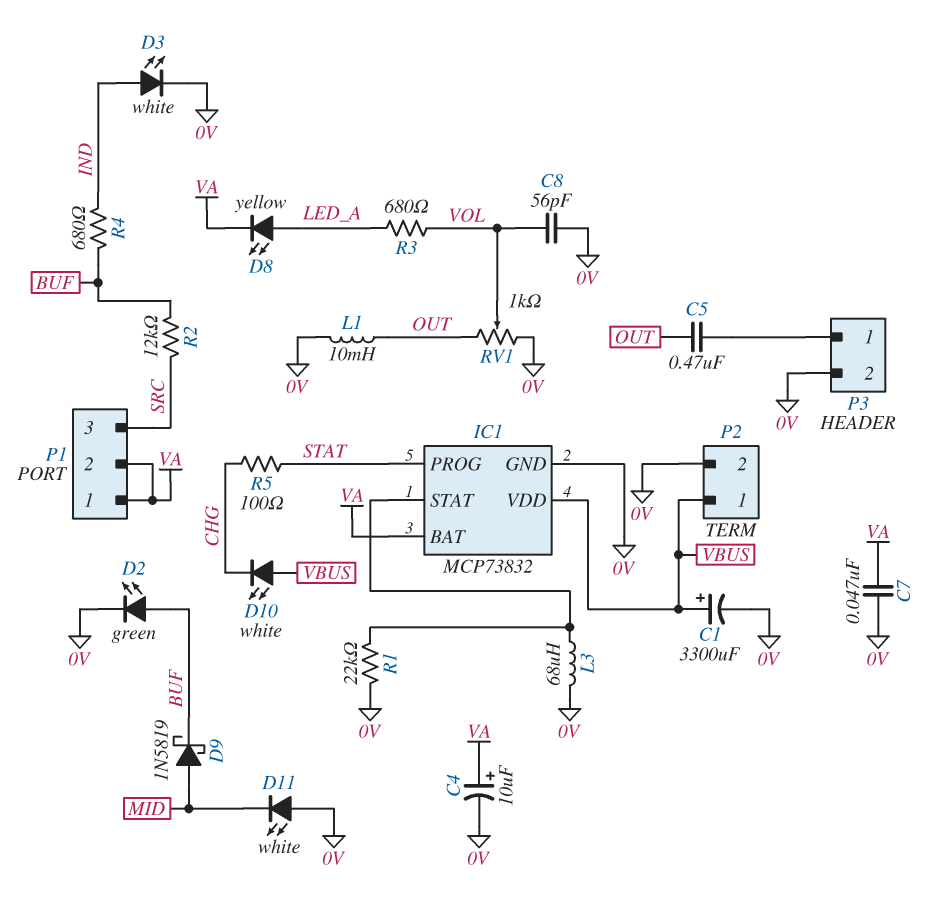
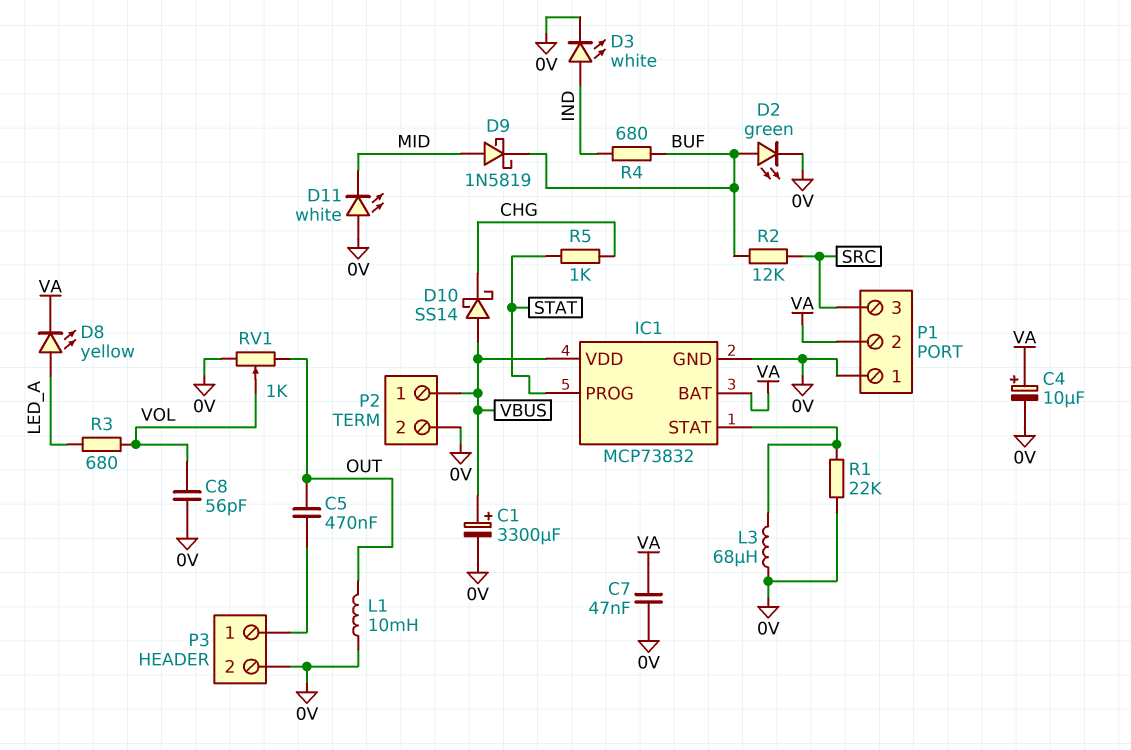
D10: LED white (A VBUS, K CHG) -> schottky SS14 (A VBUS, K CHG)
P1 pin 1: VA -> 0V
R5: 100 (CHG, STAT) -> 1k (CHG, STAT)

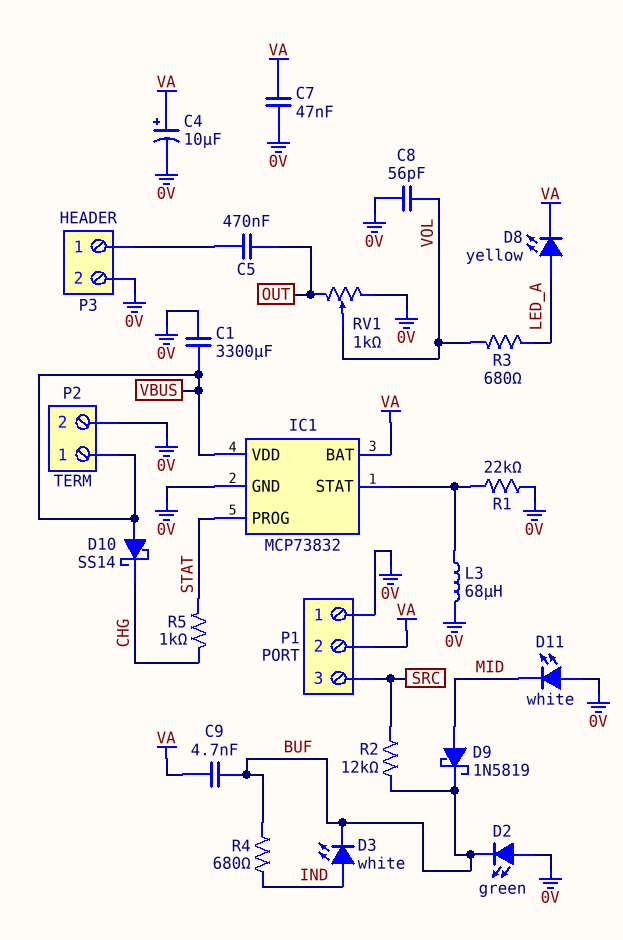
C1: 3300uF (plus VBUS, minus 0V) -> 3300uF (0V, VBUS)
C9: none -> 4.7nF (BUF, VA)
D2: LED green (A BUF, K 0V) -> LED green (A 0V, K BUF)
D3: LED white (A IND, K 0V) -> LED white (A IND, K BUF)
L1: 10mH (0V, OUT) -> none

